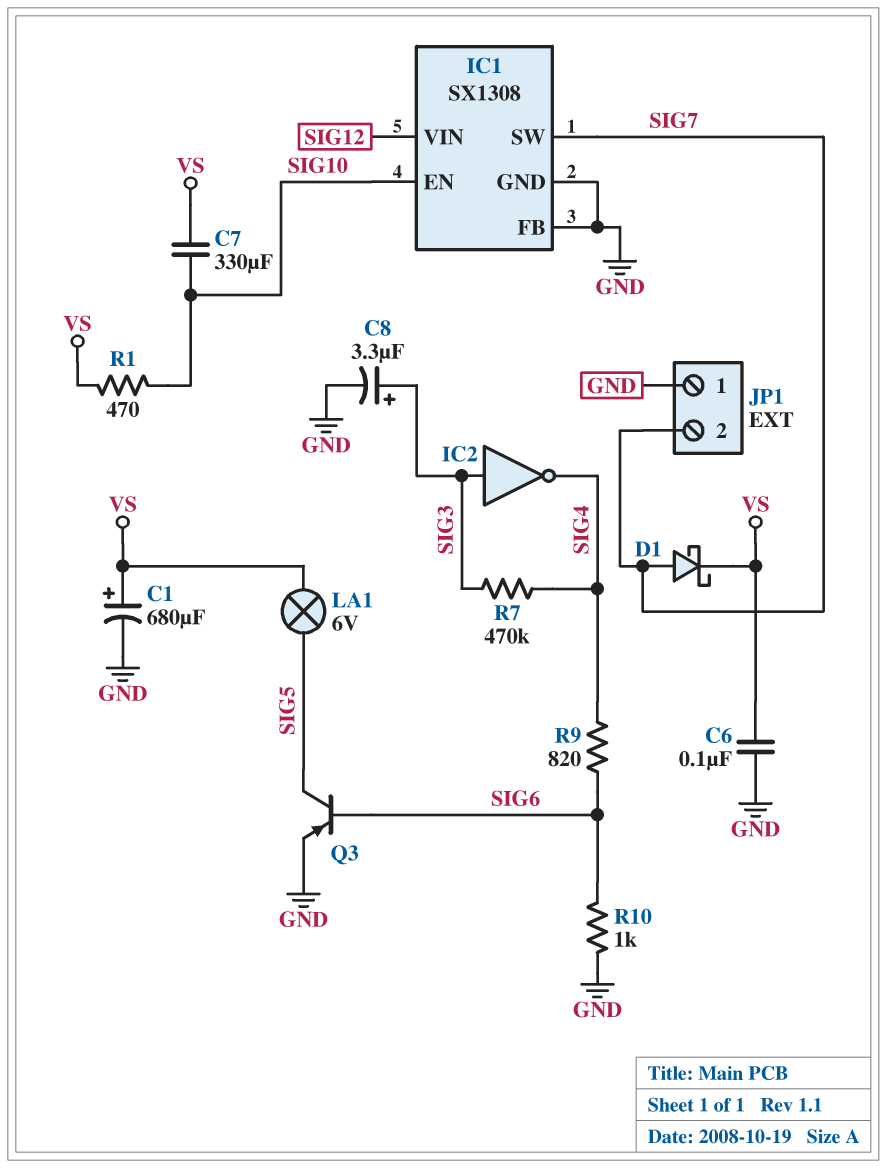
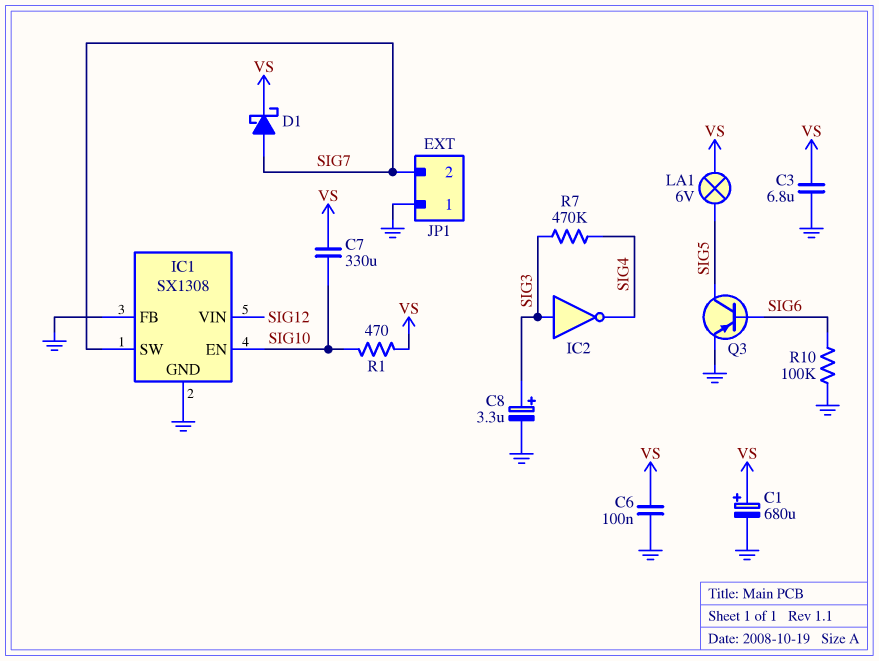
C3: none -> 6.8uF (GND, VS)
R9: 820 (SIG4, SIG6) -> none
R10: 1k (GND, SIG6) -> 100k (GND, SIG6)

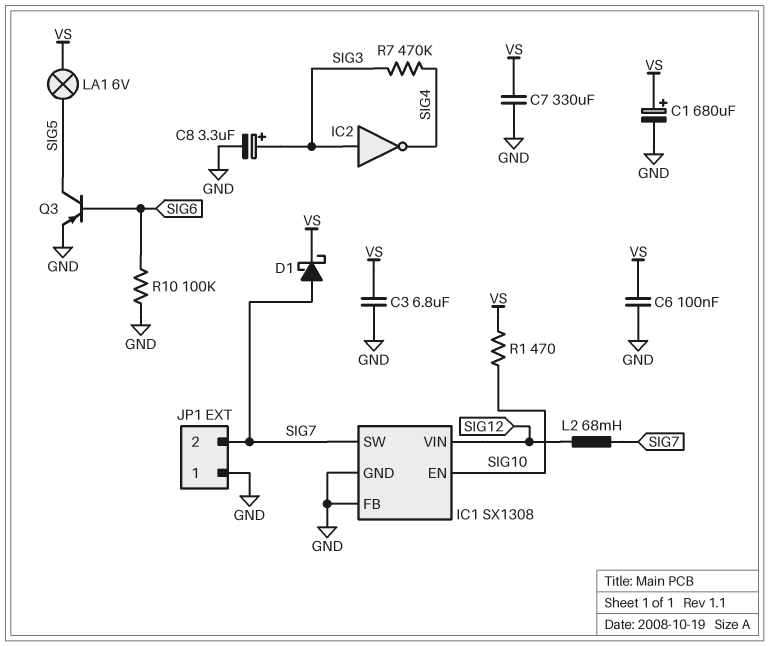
C7: 330uF (SIG10, VS) -> 330uF (GND, VS)
L2: none -> 68mH (SIG7, SIG12)

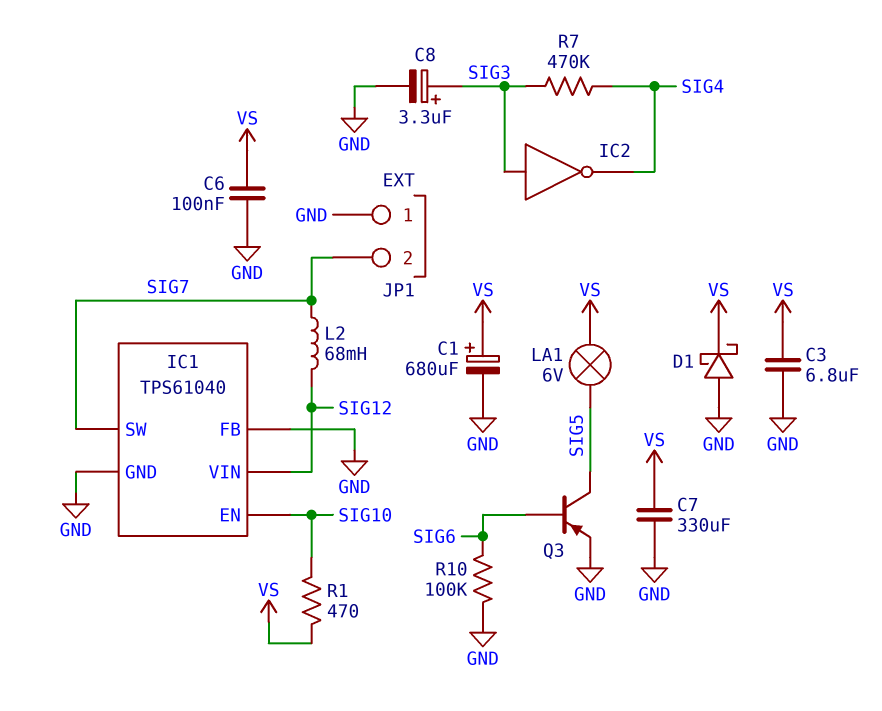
D1: schottky (A SIG7, K VS) -> schottky (A GND, K VS)
IC1: SX1308 -> TPS61040

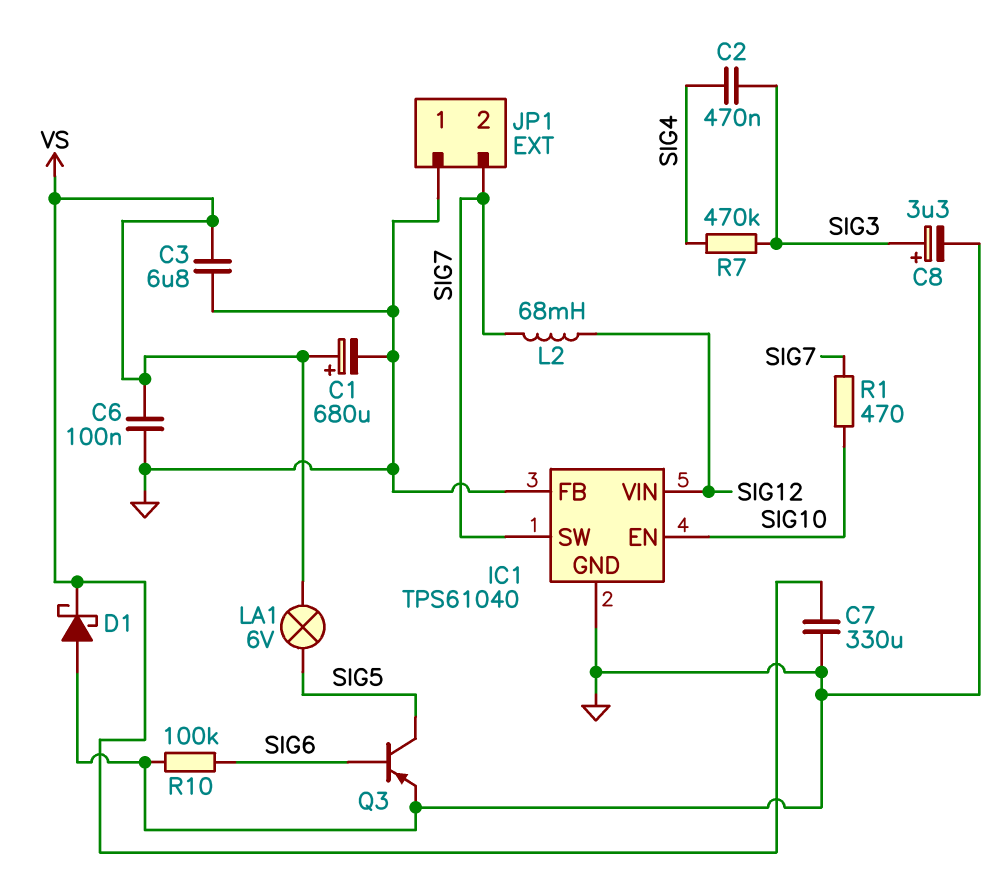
C2: none -> 470nF (SIG3, SIG4)
IC2: NOT (in SIG3, out SIG4) -> none
R1: 470 (SIG10, VS) -> 470 (SIG7, SIG10)

